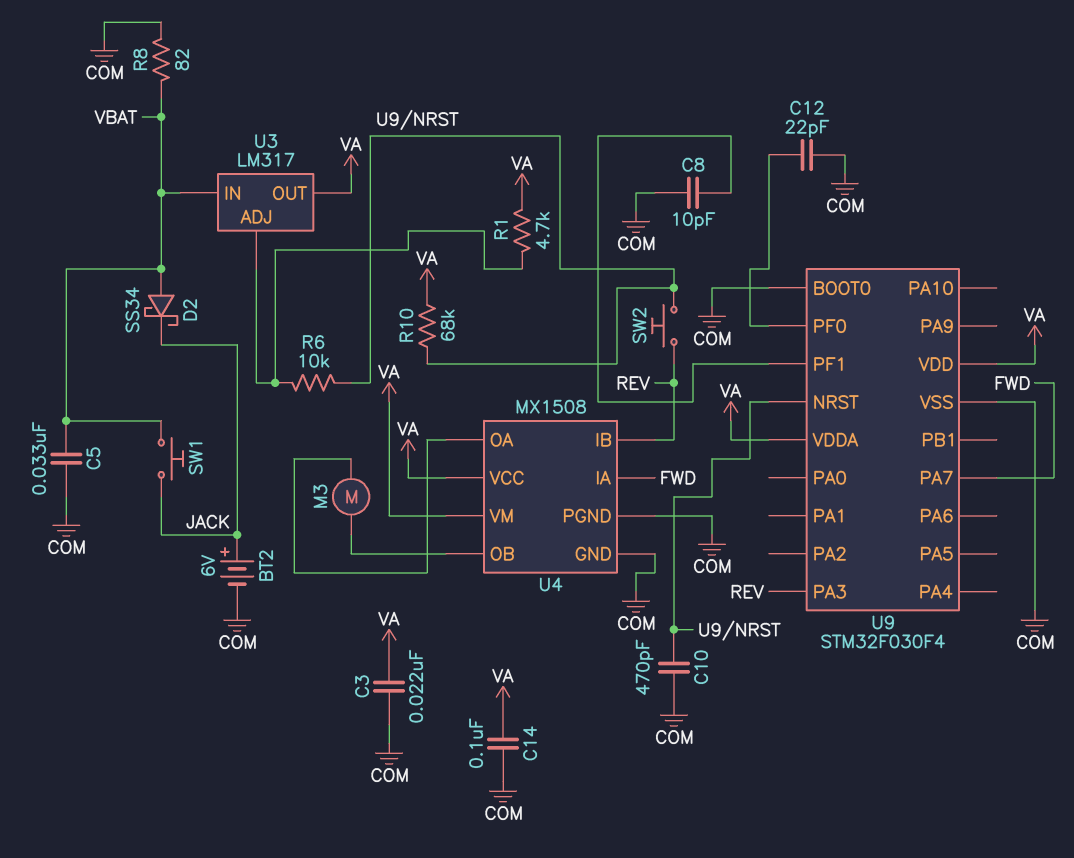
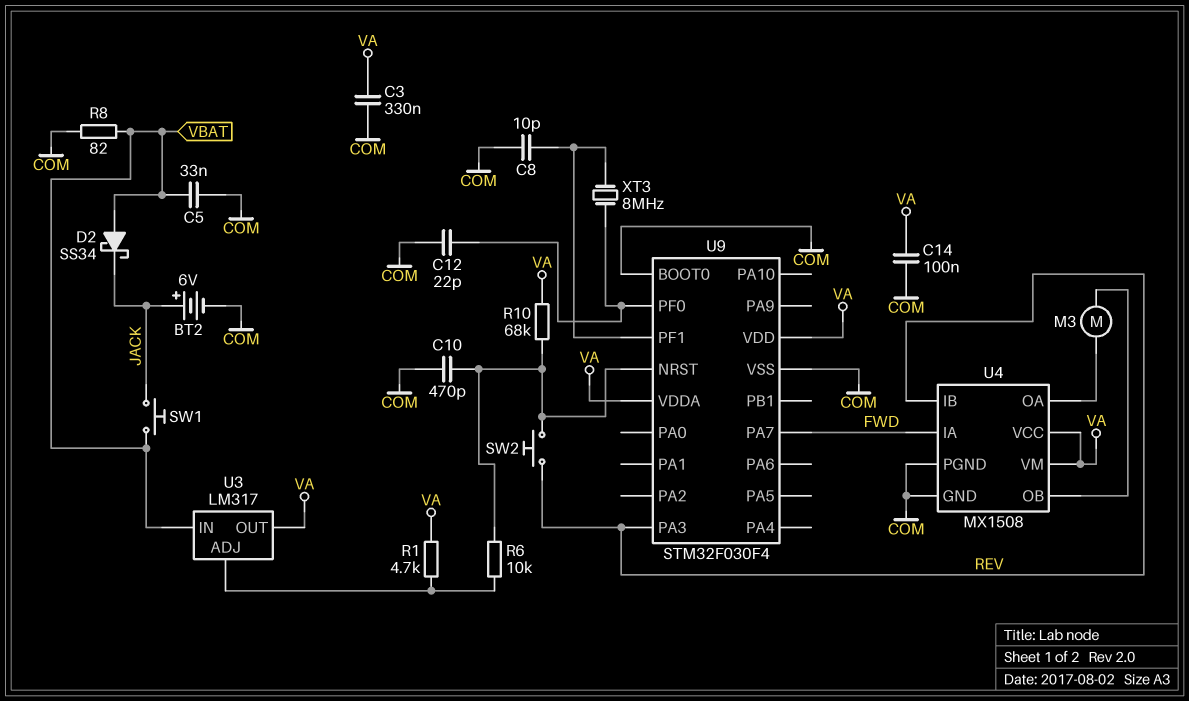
C3: 22nF (COM, VA) -> 330nF (COM, VA)
XT3: none -> 8MHz (U9/PF0, U9/PF1)

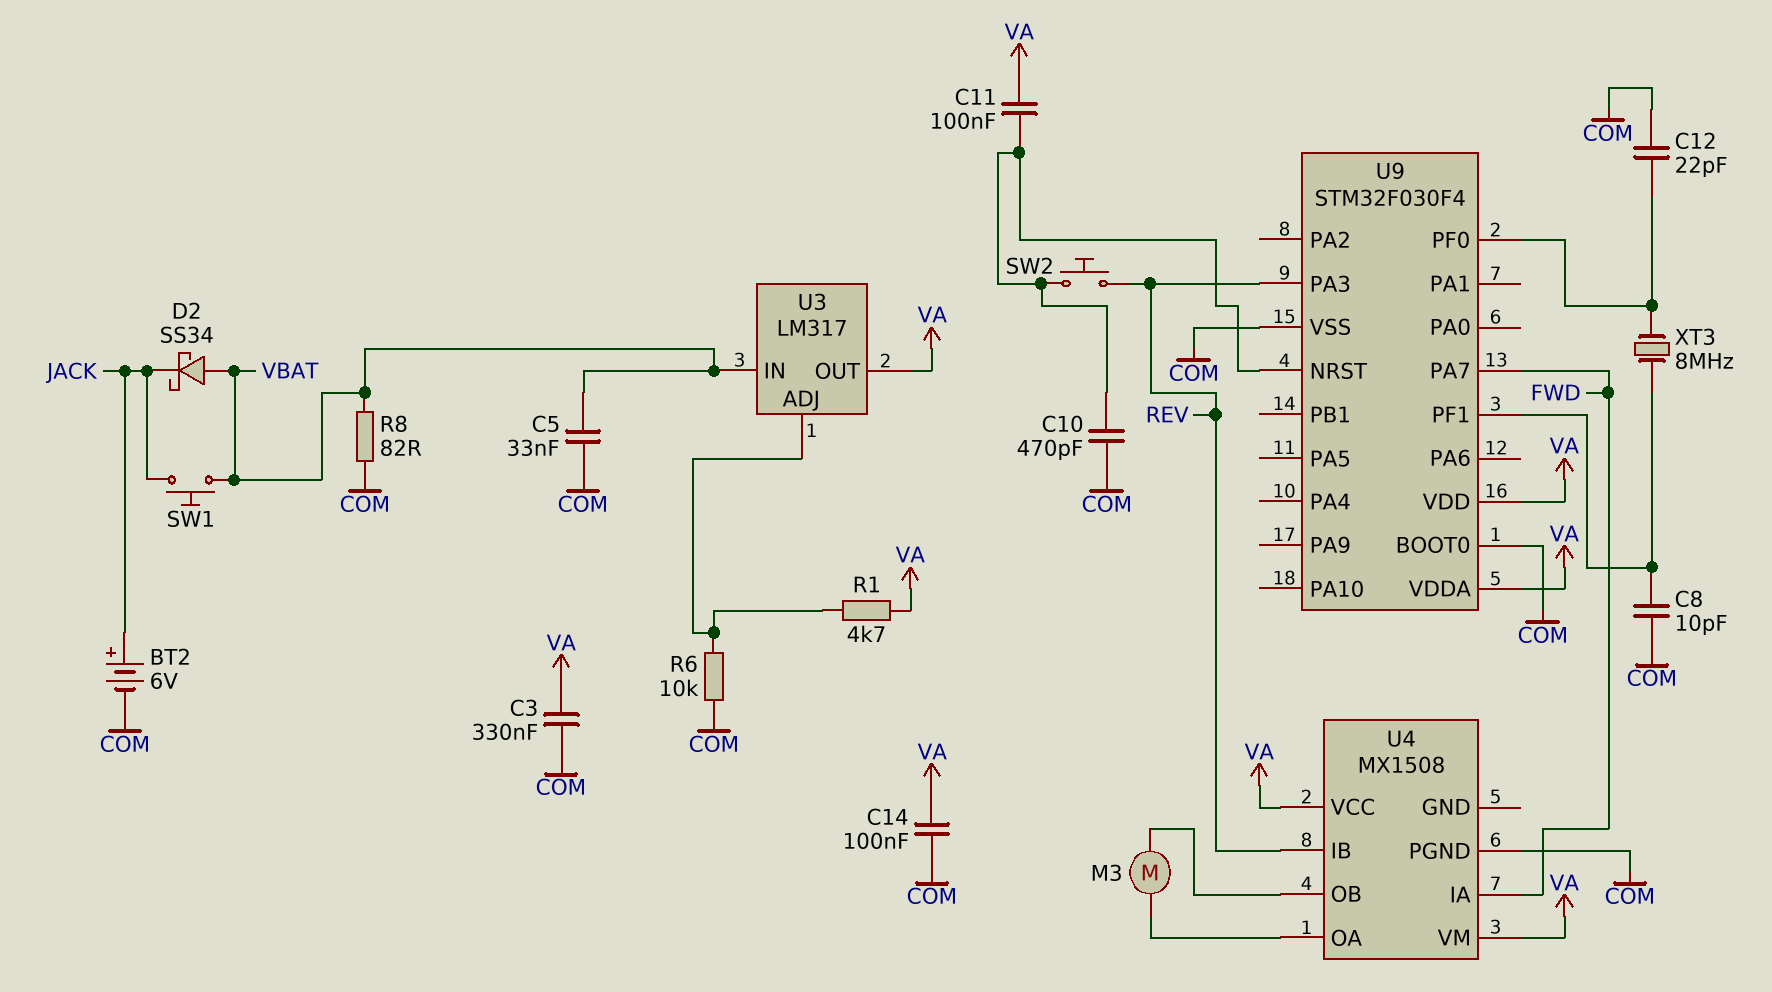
C11: none -> 100nF (U9/NRST, VA)
R6: 10k (U3/ADJ, U9/NRST) -> 10k (COM, U3/ADJ)
R10: 68k (U9/NRST, VA) -> none
U4 pin GND: COM -> none

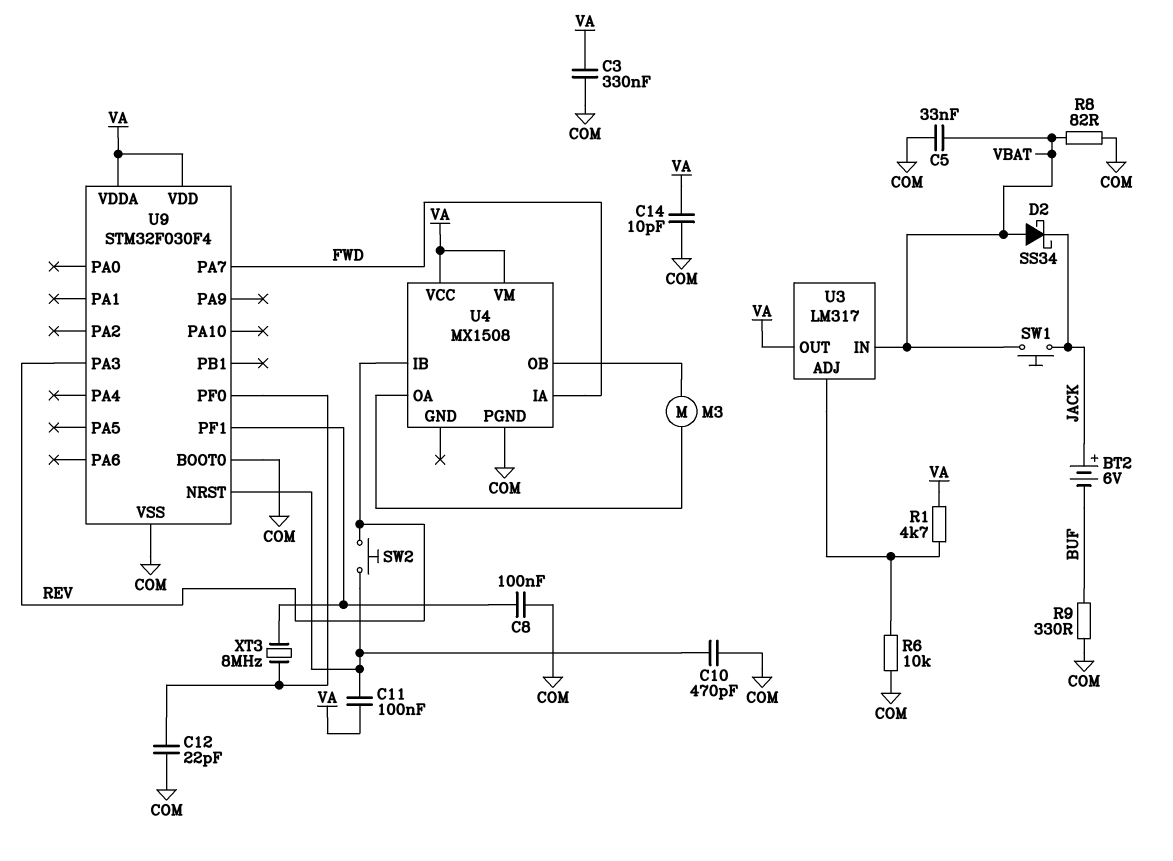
BT2: 6V (plus JACK, minus COM) -> 6V (plus JACK, minus BUF)
C8: 10pF (COM, U9/PF1) -> 100nF (COM, U9/PF1)
C14: 100nF (COM, VA) -> 10pF (COM, VA)
R9: none -> 330 (BUF, COM)

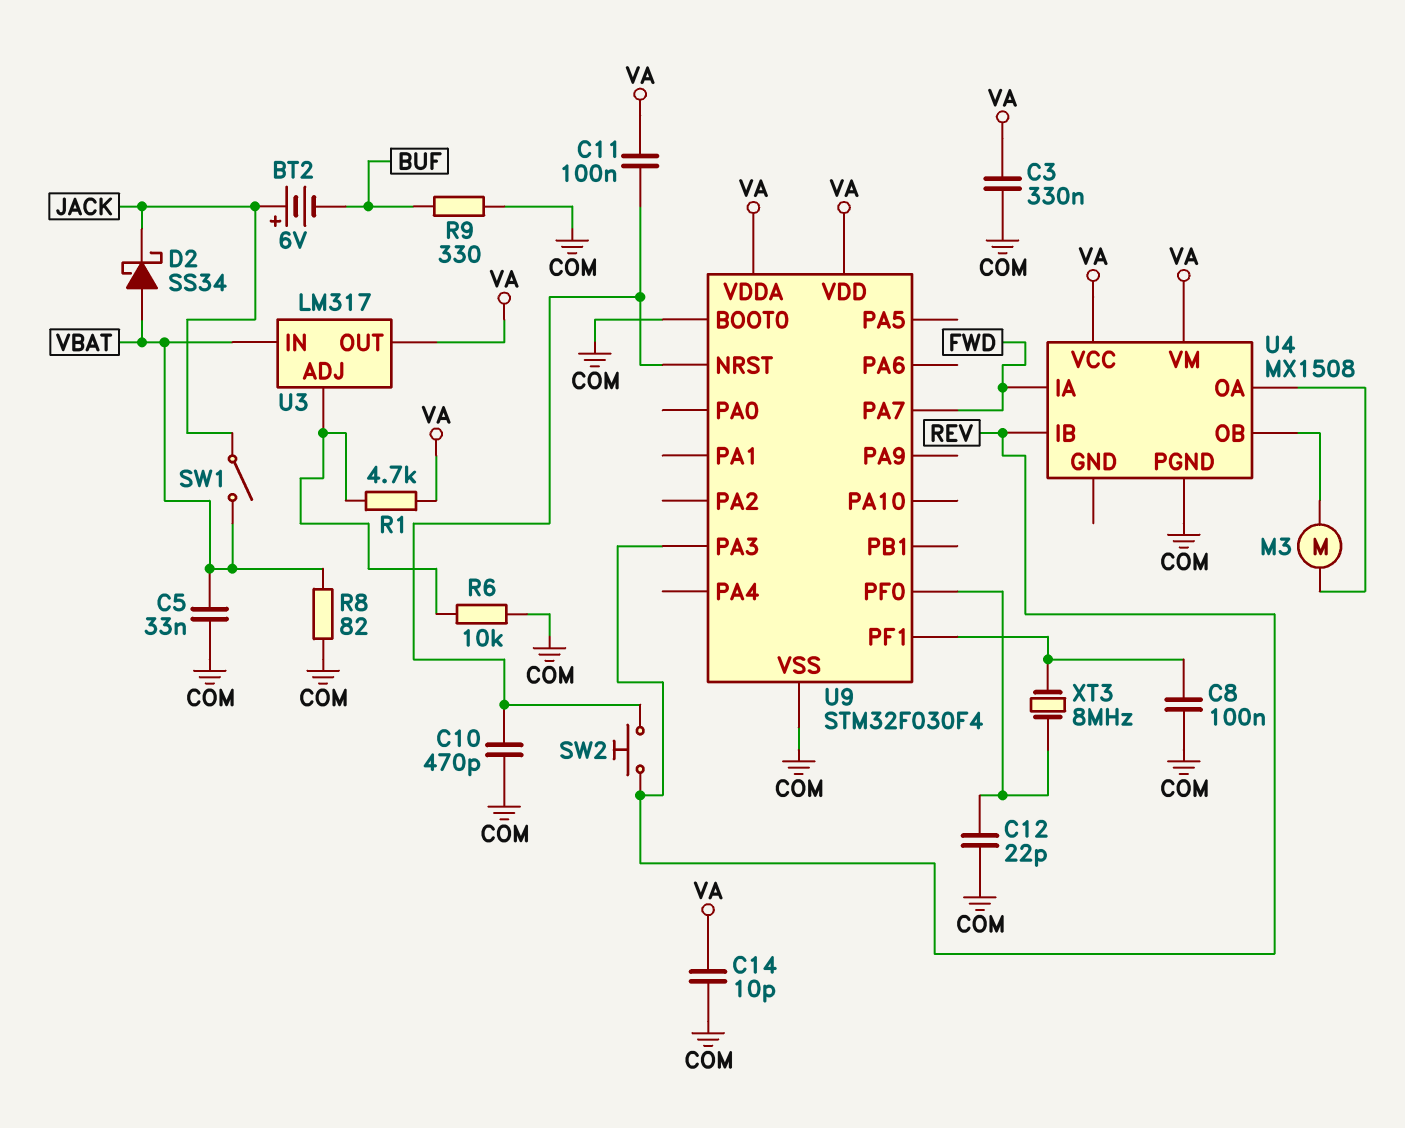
SW1: button (JACK, VBAT) -> switch (JACK, VBAT)

